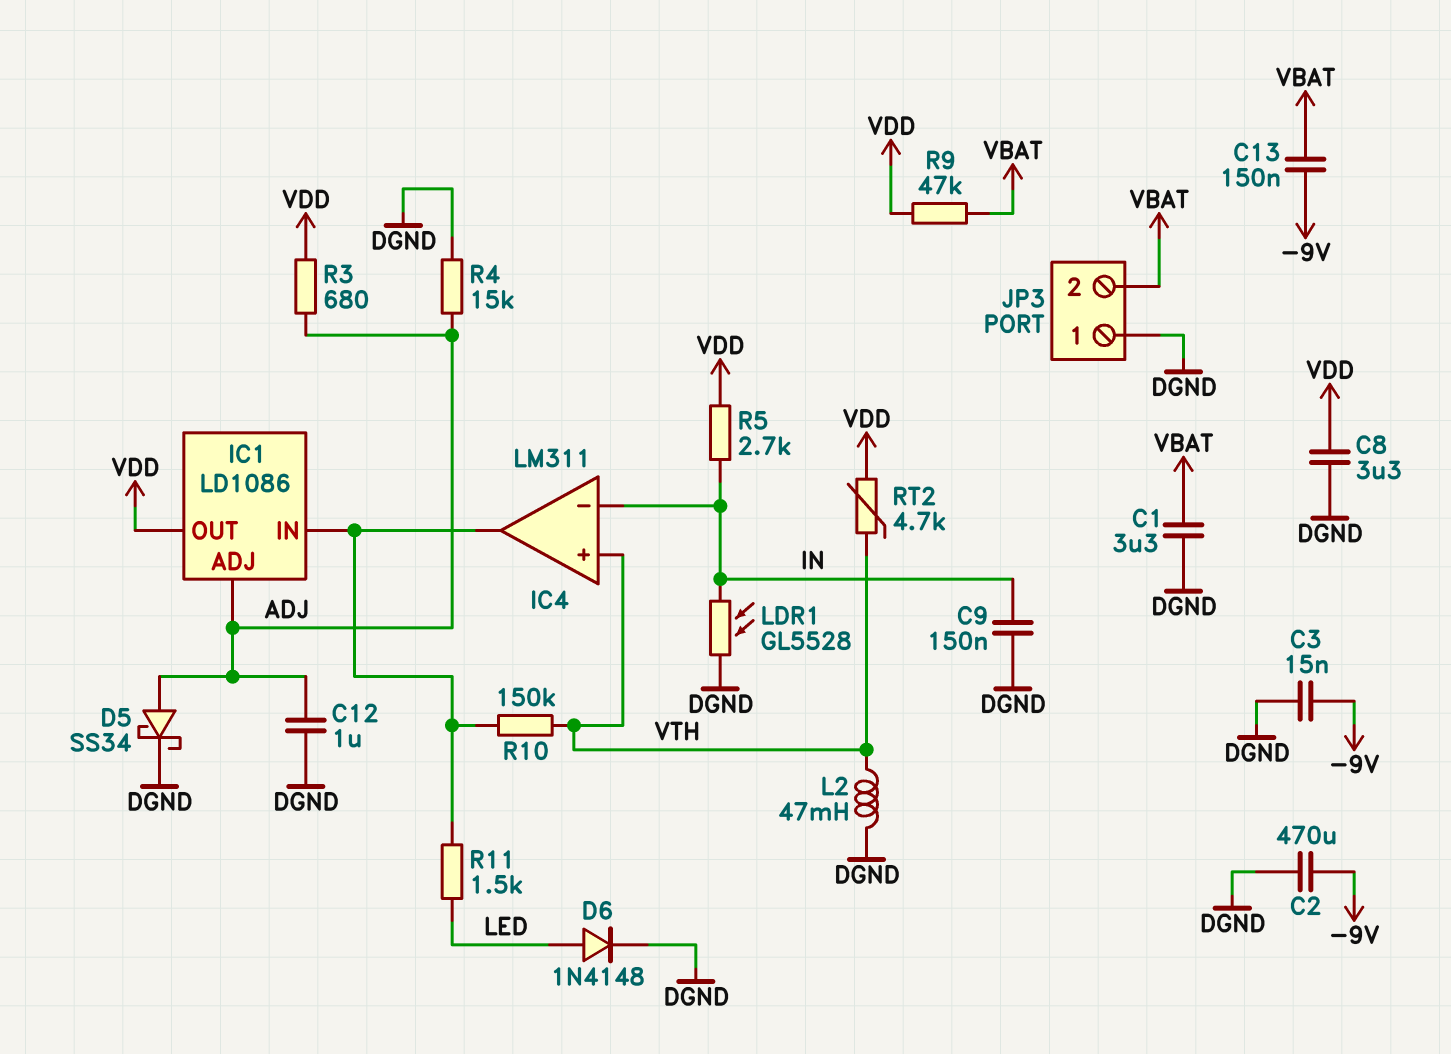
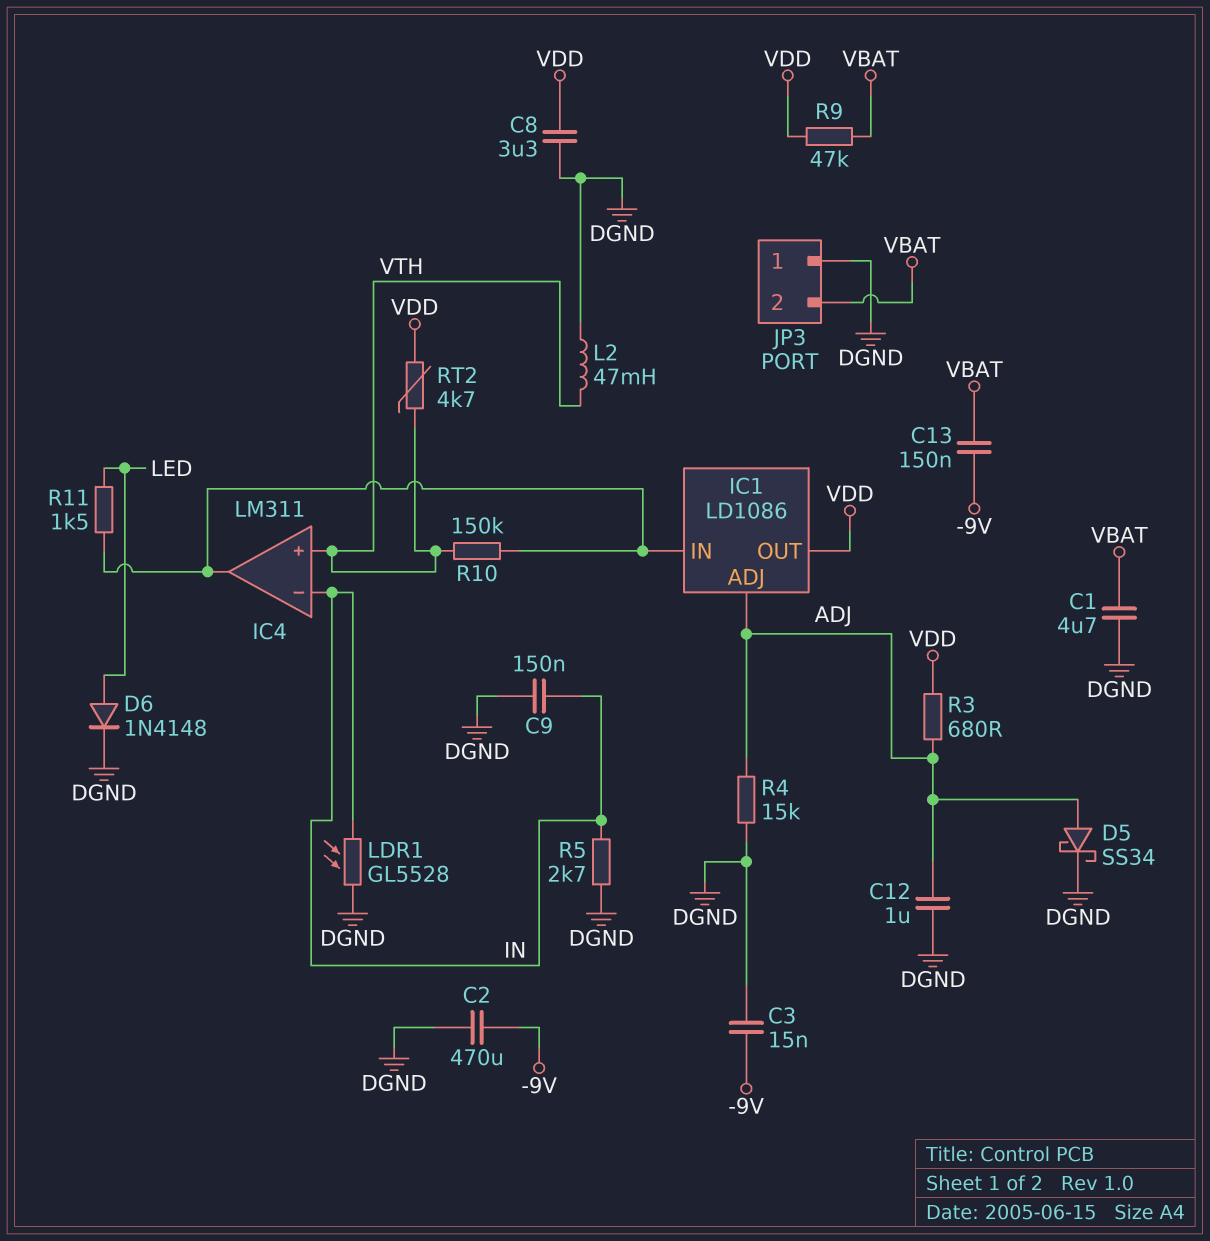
C1: 3.3uF (DGND, VBAT) -> 4.7uF (DGND, VBAT)
R5: 2.7k (IN, VDD) -> 2.7k (DGND, IN)

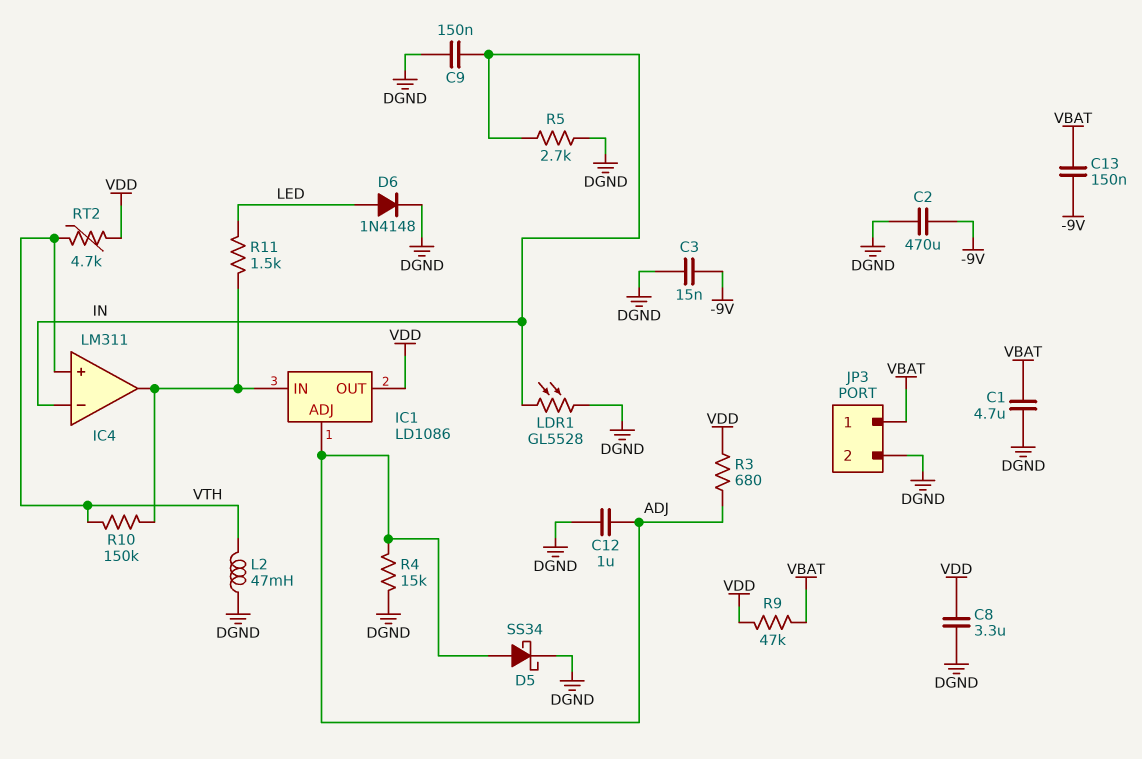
JP3 pin 1: DGND -> VBAT
JP3 pin 2: VBAT -> DGND

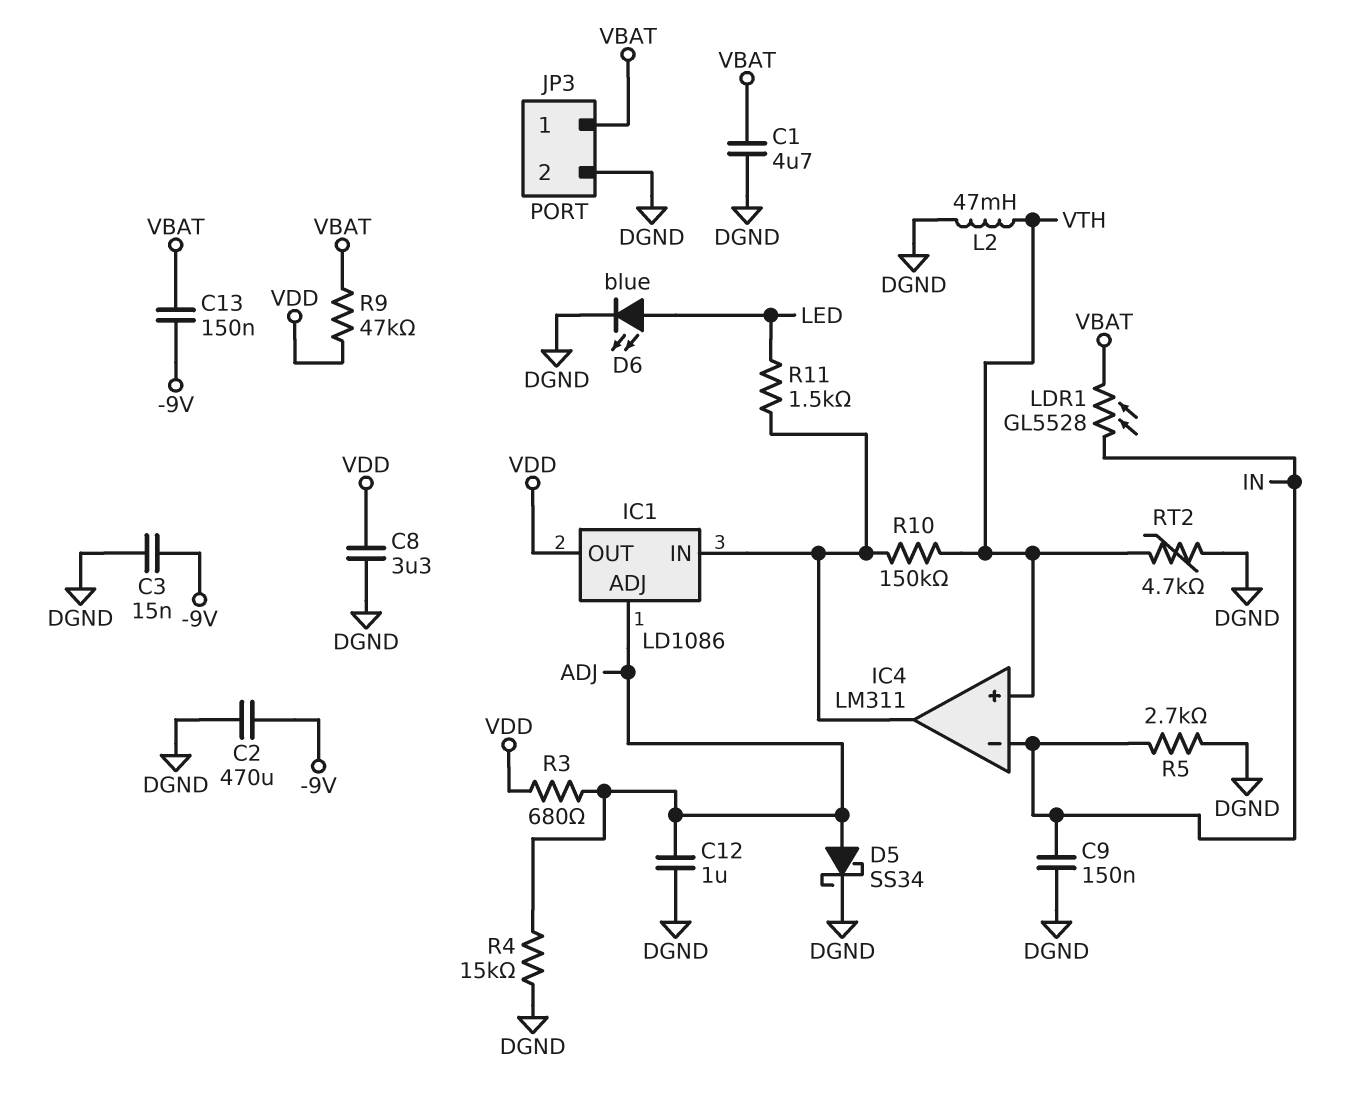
D6: diode 1N4148 (A LED, K DGND) -> LED blue (A LED, K DGND)
LDR1: GL5528 (DGND, IN) -> GL5528 (IN, VBAT)
RT2: 4.7k (VDD, VTH) -> 4.7k (DGND, VTH)

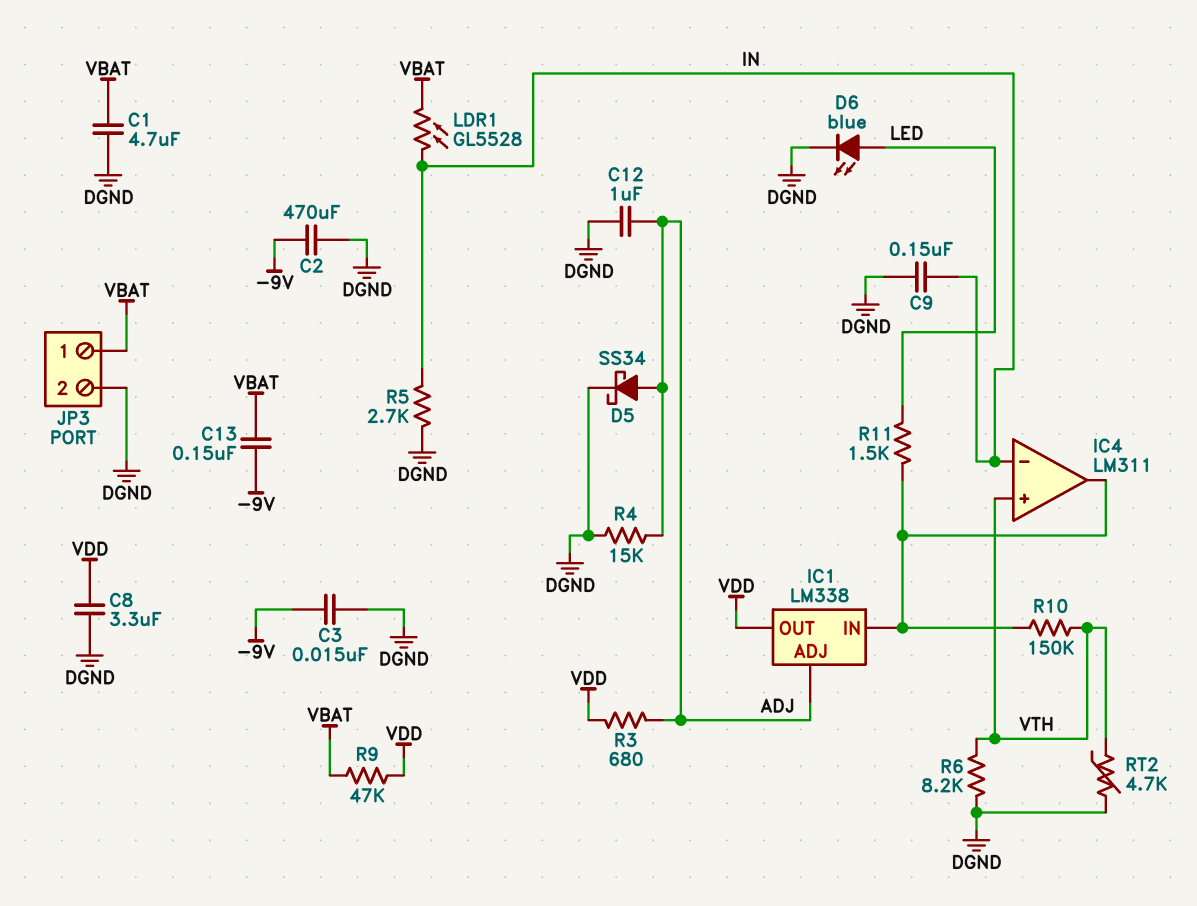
IC1: LD1086 -> LM338
L2: 47mH (DGND, VTH) -> none
R6: none -> 8.2k (DGND, VTH)

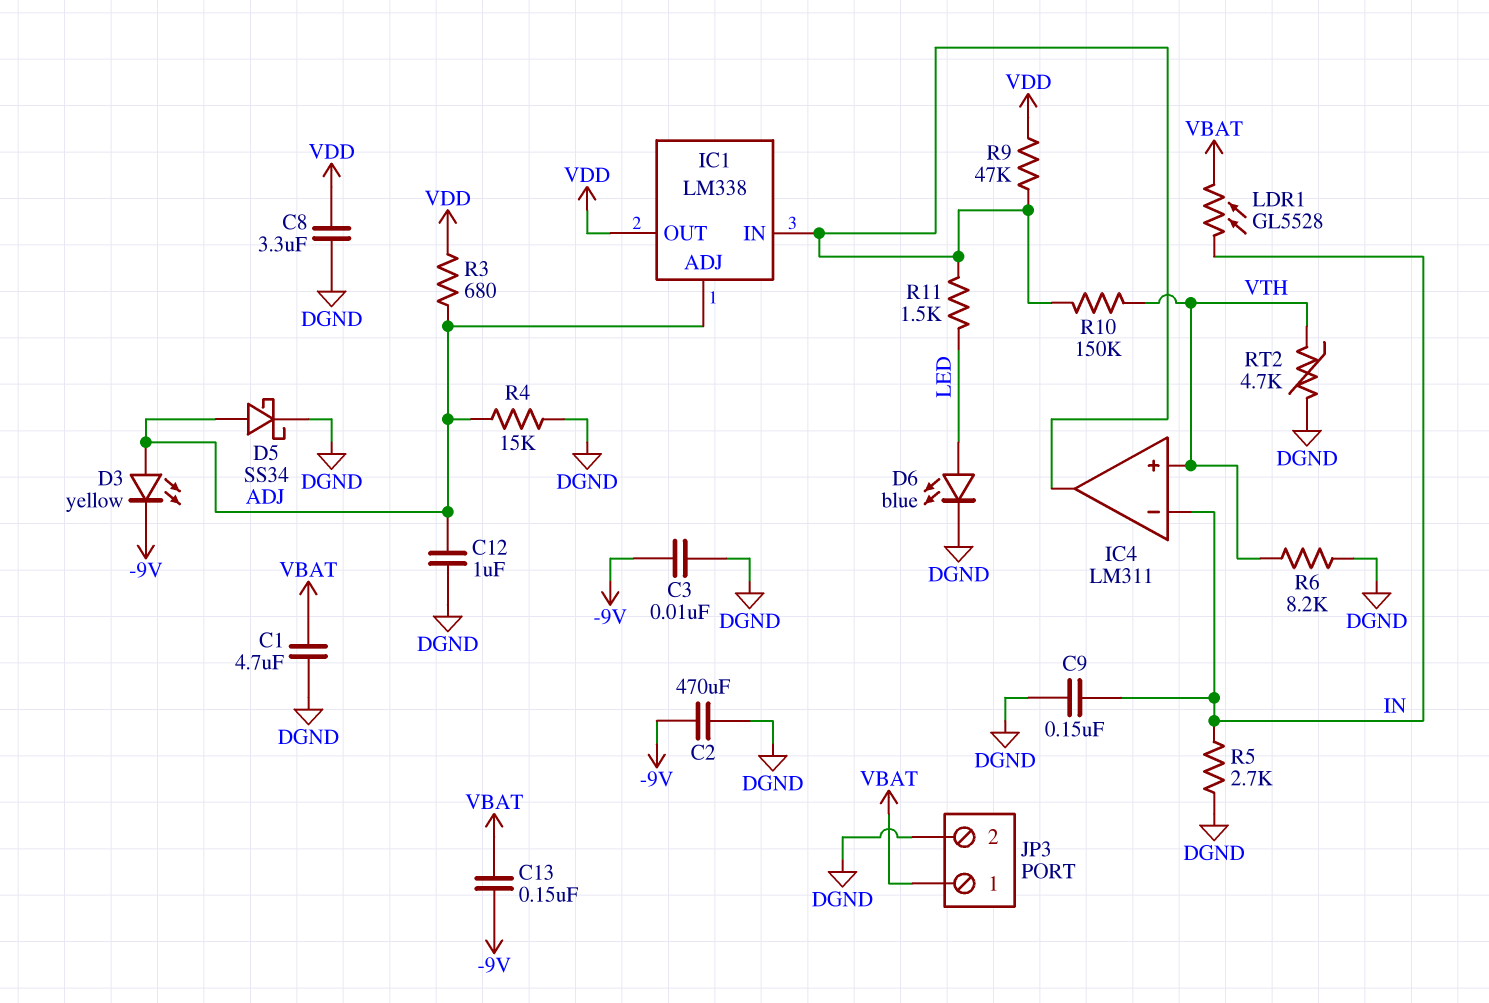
C3: 15nF (-9V, DGND) -> 10nF (-9V, DGND)
D3: none -> LED yellow (A ADJ, K -9V)
R9: 47k (VBAT, VDD) -> 47k (IC1/IN, VDD)

